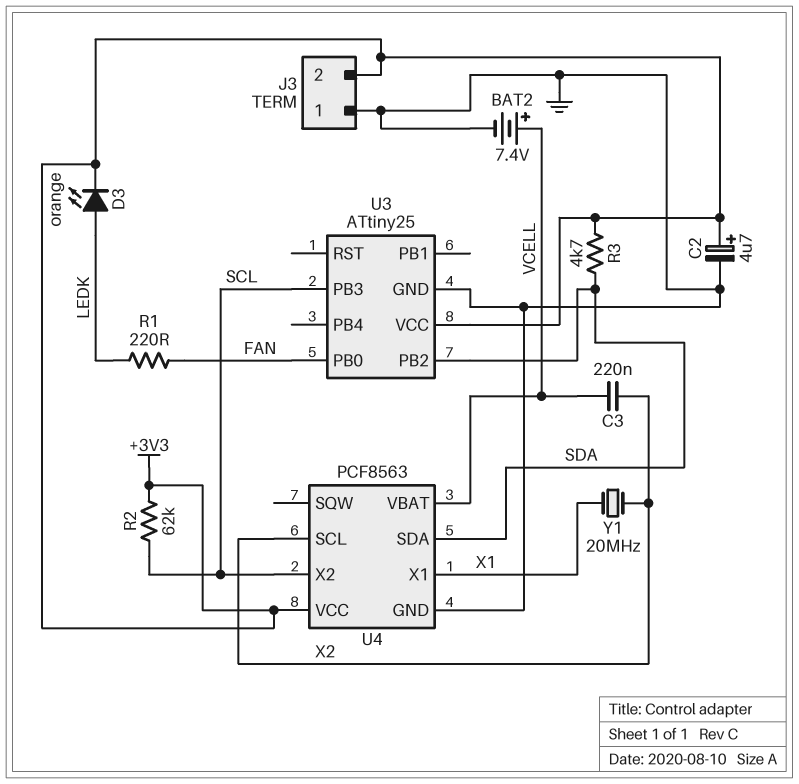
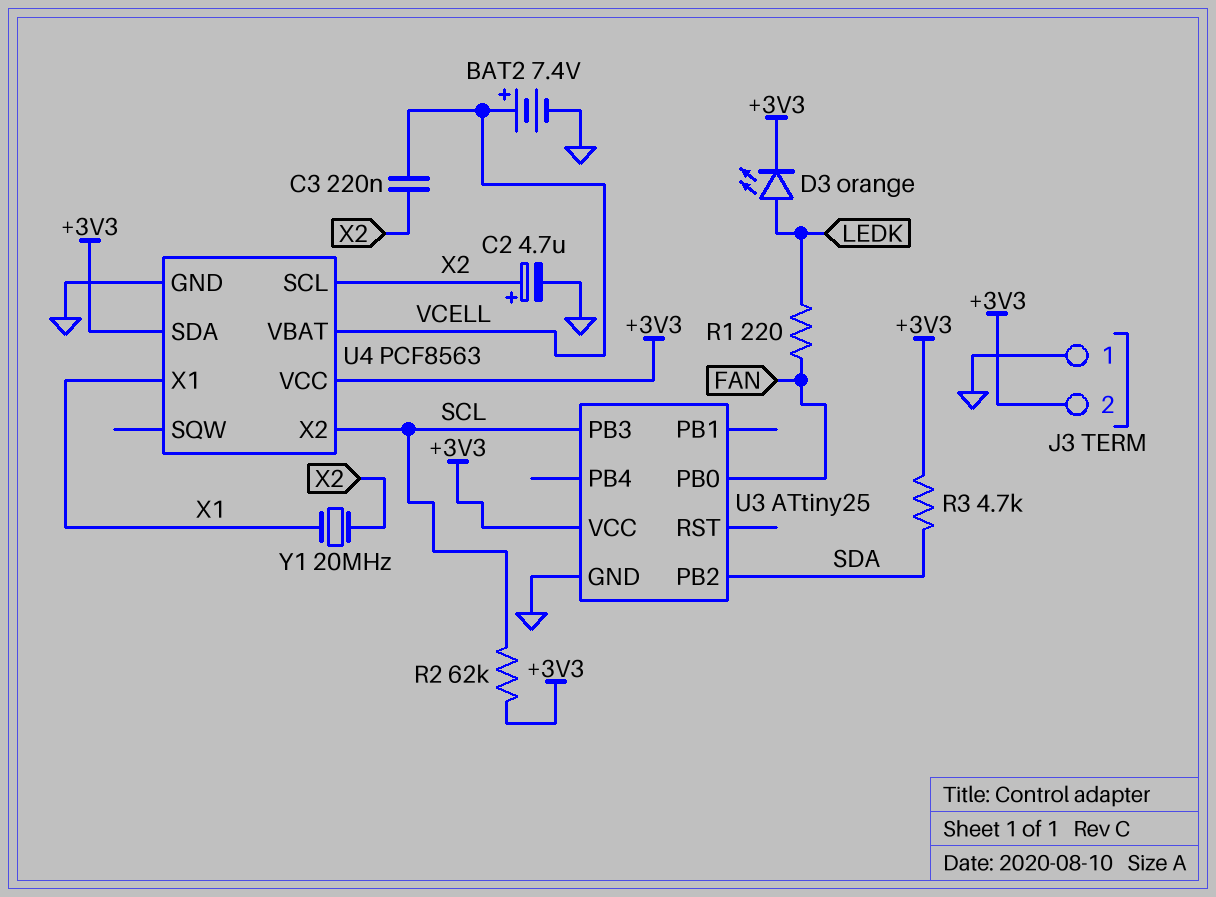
C2: 4.7uF (plus +3V3, minus GND) -> 4.7uF (plus X2, minus GND)
U4 pin SDA: SDA -> +3V3

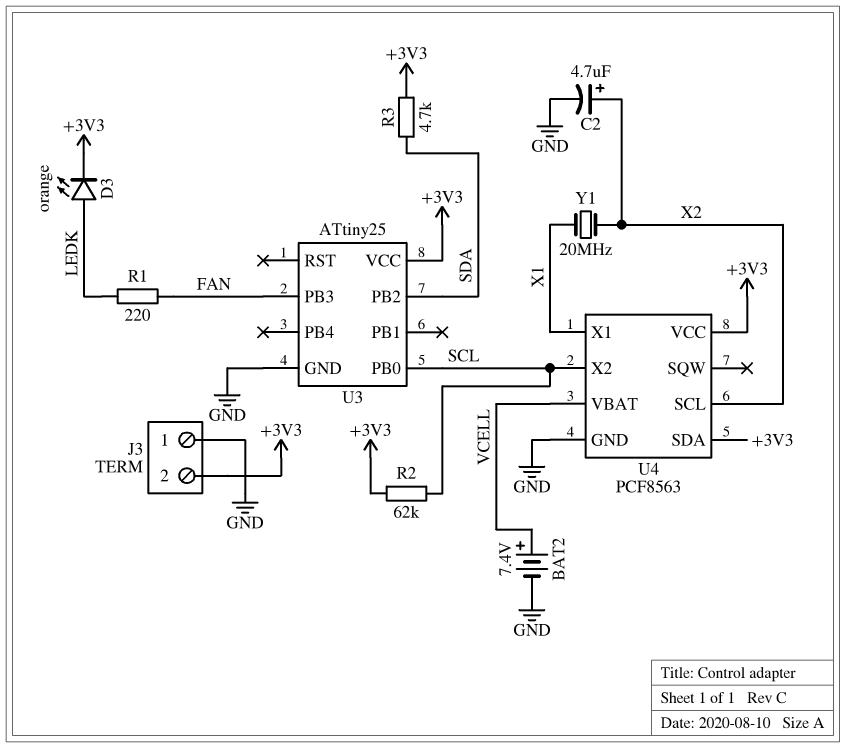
C3: 220nF (VCELL, X2) -> none
U3 pin PB0: FAN -> SCL
U3 pin PB3: SCL -> FAN

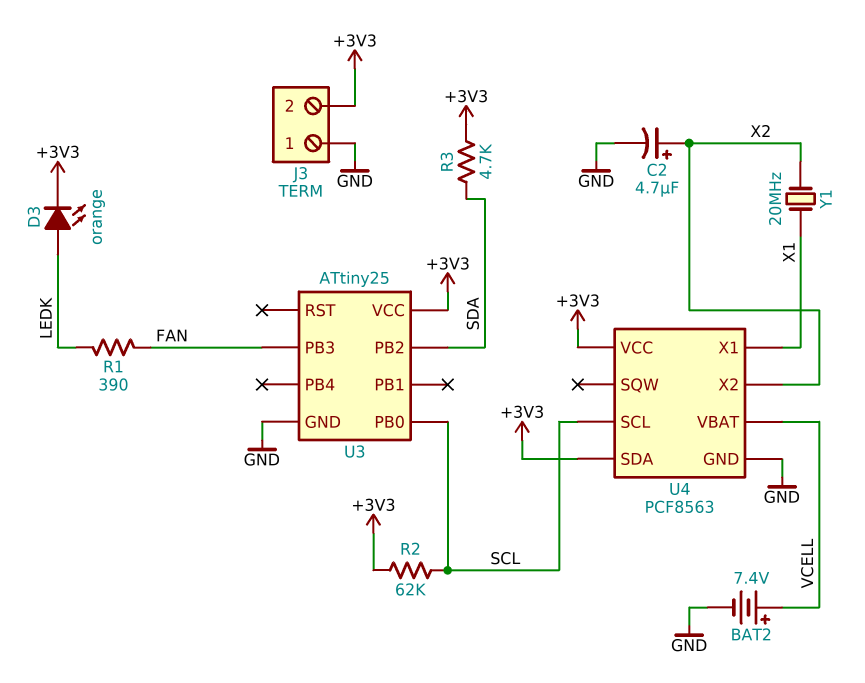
R1: 220 (FAN, LEDK) -> 390 (FAN, LEDK)
U4 pin SCL: X2 -> SCL
U4 pin X2: SCL -> X2

